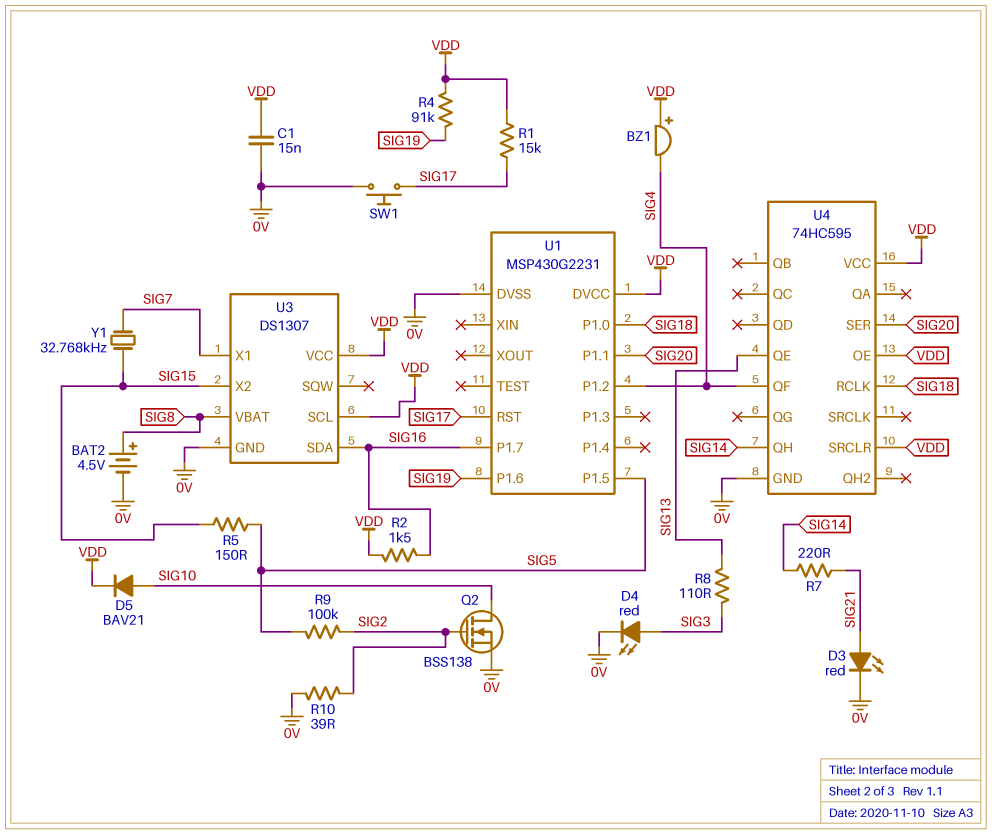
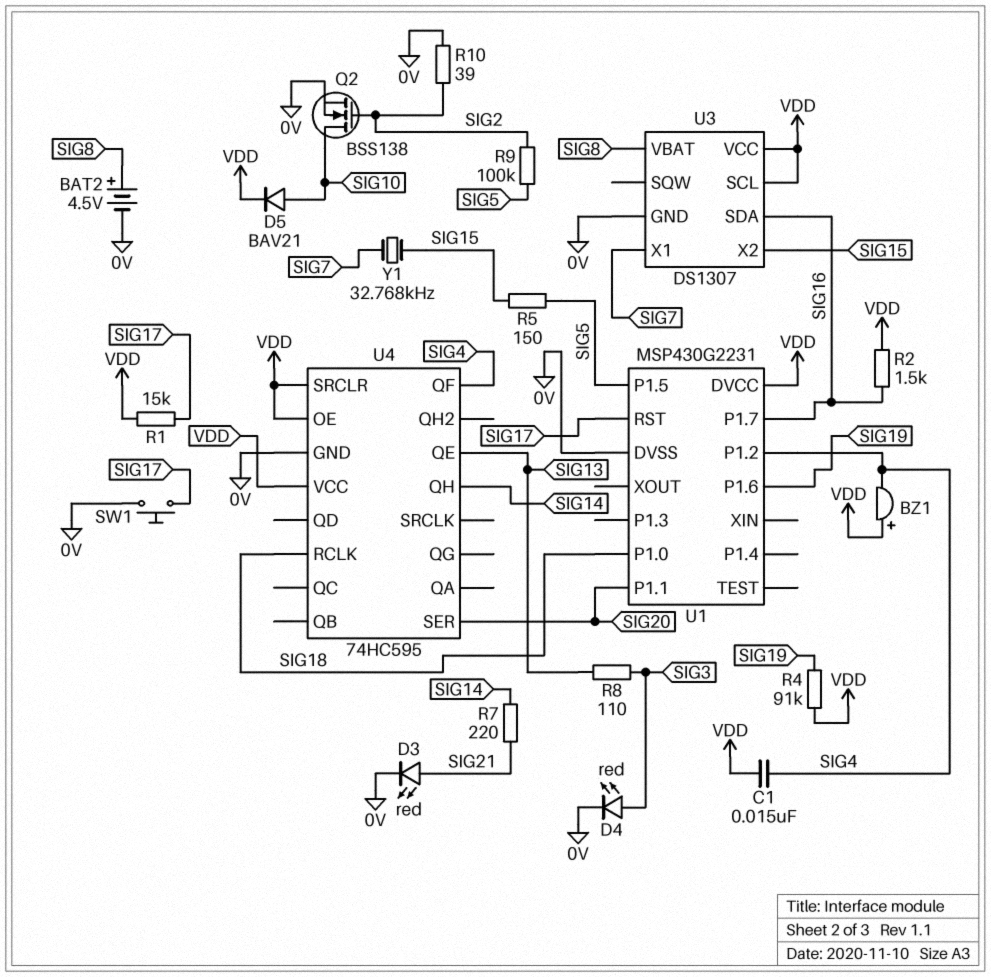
C1: 15nF (0V, VDD) -> 15nF (SIG4, VDD)

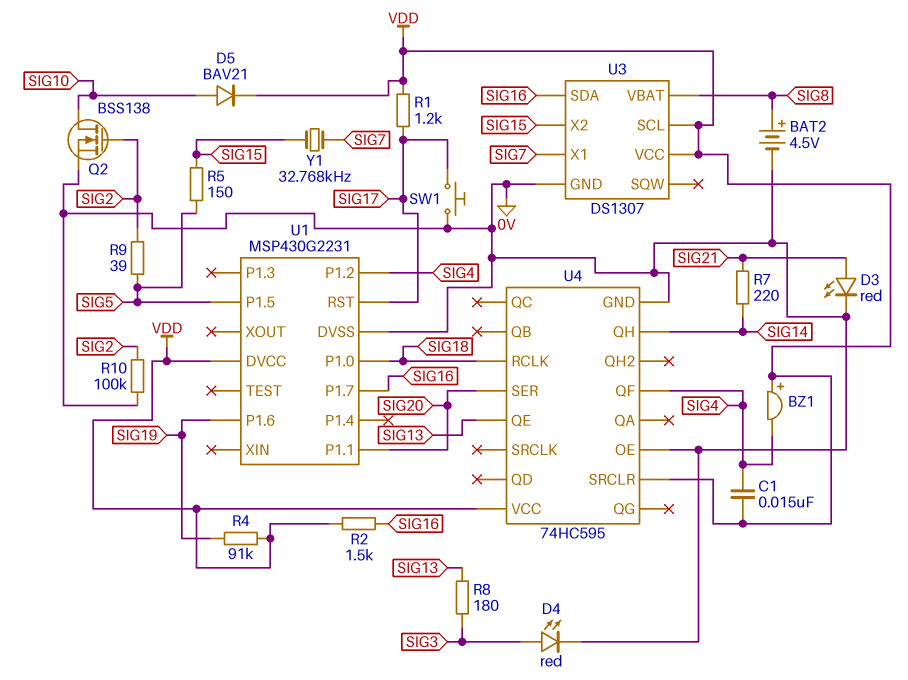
R1: 15k (SIG17, VDD) -> 1.2k (SIG17, VDD)
R8: 110 (SIG3, SIG13) -> 180 (SIG3, SIG13)
R9: 100k (SIG2, SIG5) -> 39 (SIG2, SIG5)
R10: 39 (0V, SIG2) -> 100k (0V, SIG2)
U4 pin OE: VDD -> 0V

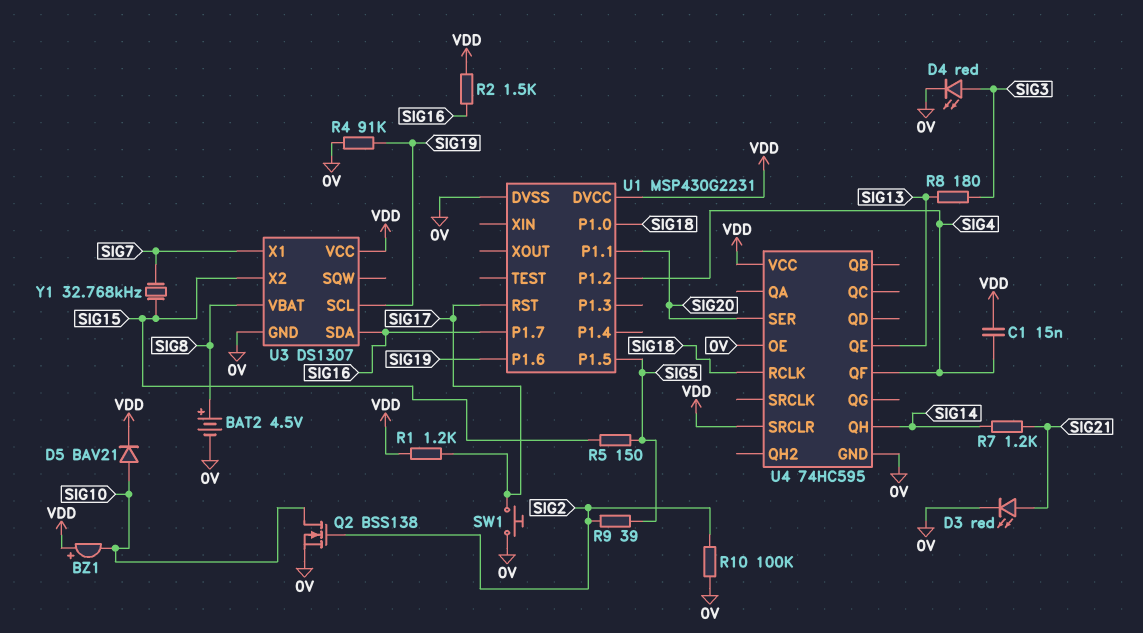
BZ1: buzzer (plus VDD, minus SIG4) -> buzzer (plus VDD, minus SIG10)
R4: 91k (SIG19, VDD) -> 91k (0V, SIG19)
R7: 220 (SIG14, SIG21) -> 1.2k (SIG14, SIG21)
U3 pin SCL: VDD -> SIG19

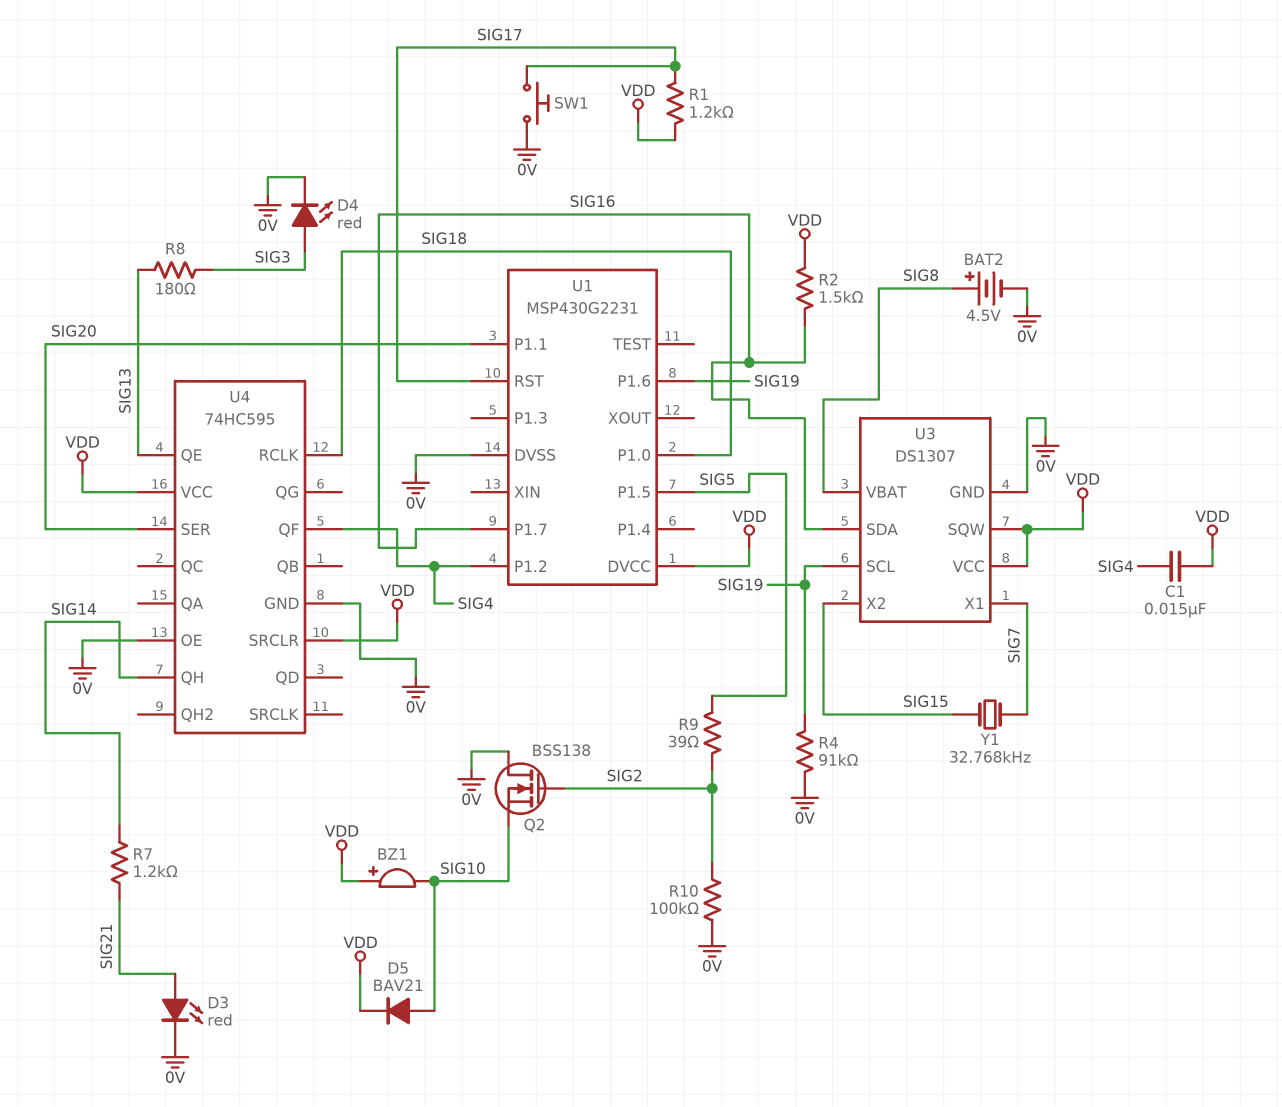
Q2: NMOS BSS138 (G SIG2, D SIG10, S 0V) -> NMOS BSS138 (G SIG2, D 0V, S SIG10)
R5: 150 (SIG5, SIG15) -> none
U3 pin SQW: none -> VDD

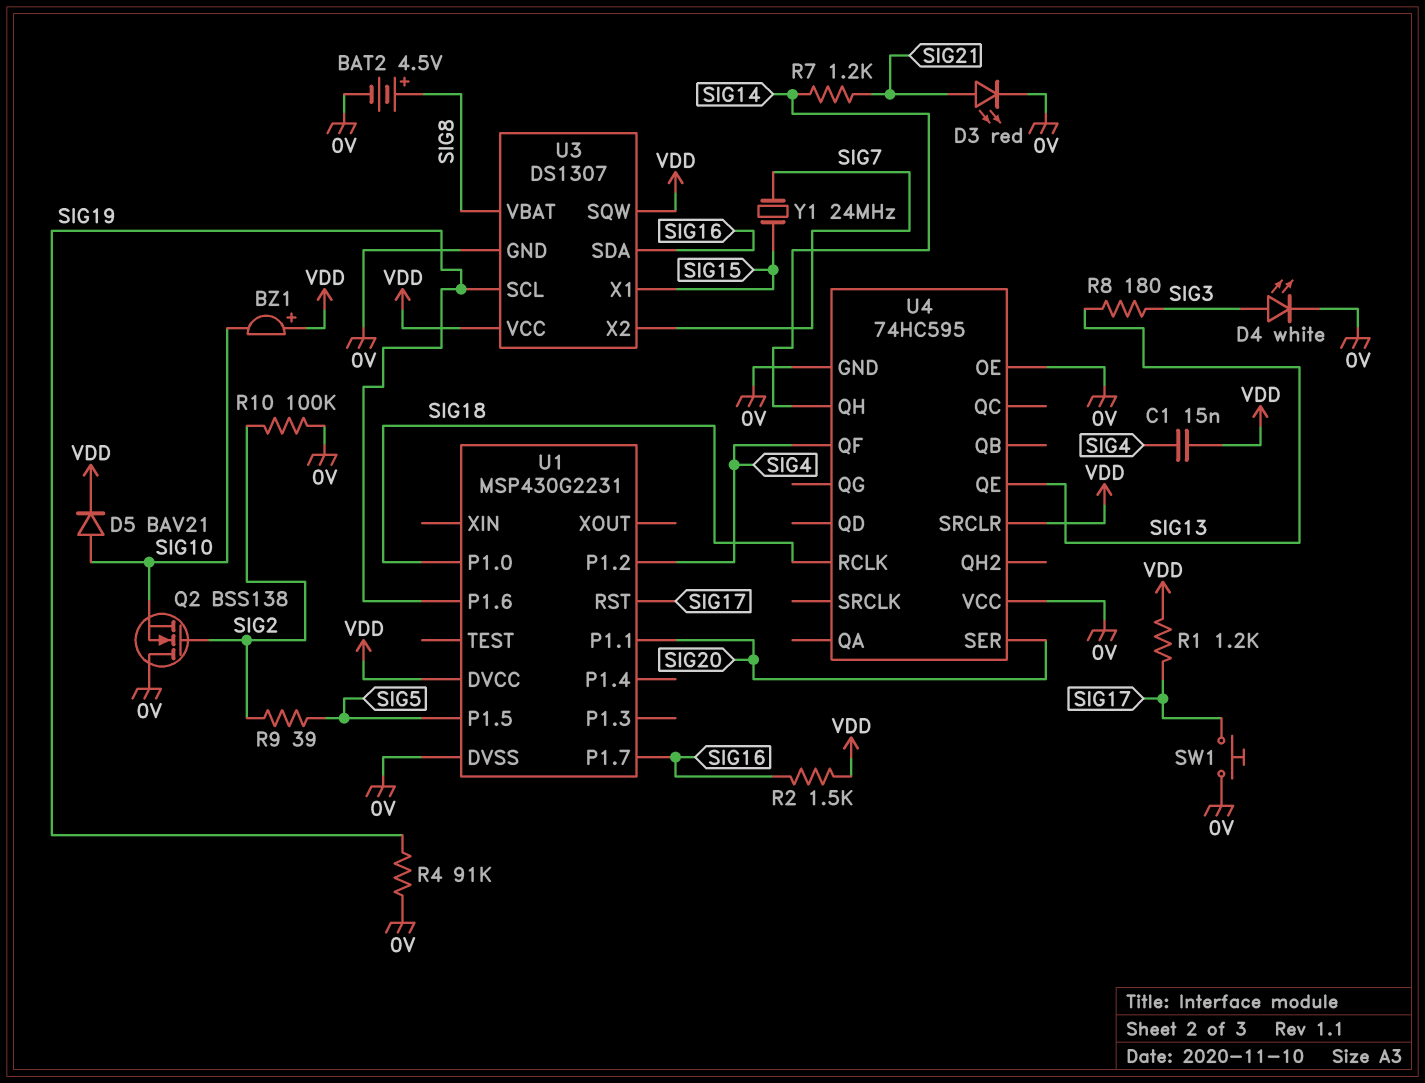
D4: LED red (A SIG3, K 0V) -> LED white (A SIG3, K 0V)
U3 pin X1: SIG7 -> SIG15
U3 pin X2: SIG15 -> SIG7
U4 pin VCC: VDD -> 0V
Y1: 32.768kHz (SIG7, SIG15) -> 24MHz (SIG7, SIG15)

